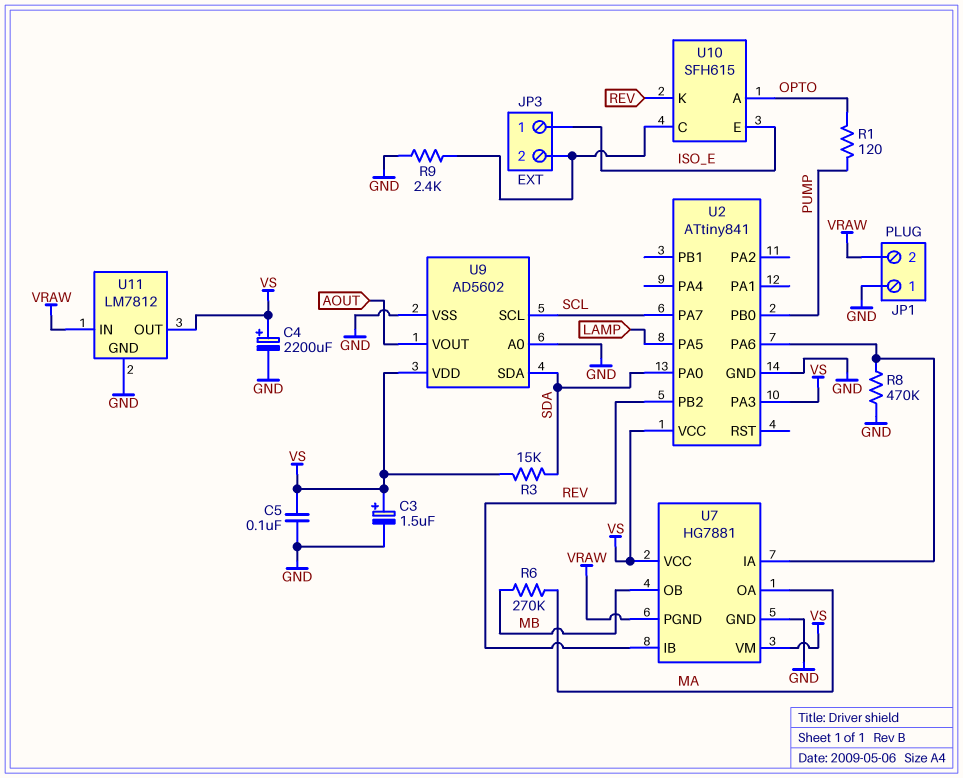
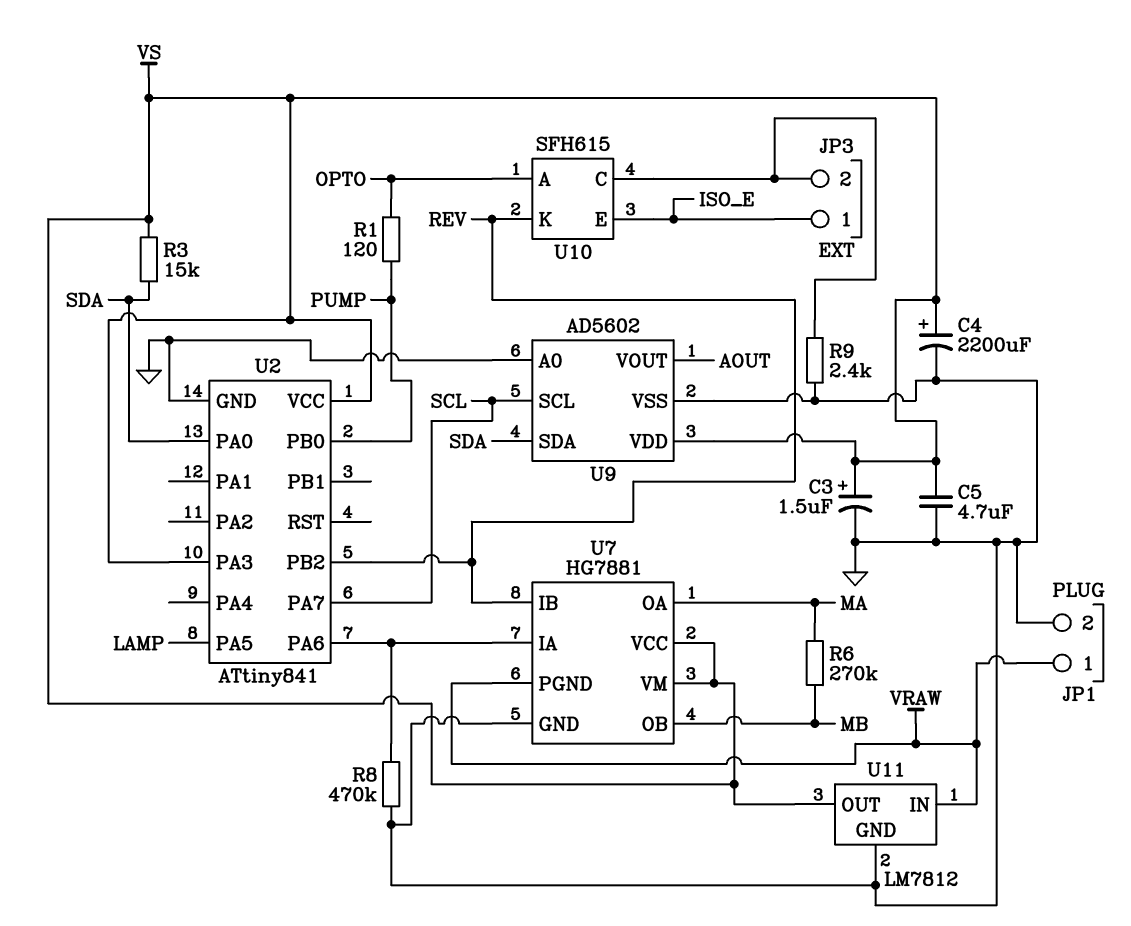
C5: 100nF (GND, VS) -> 4.7uF (GND, VS)
JP1 pin 1: GND -> VRAW
JP1 pin 2: VRAW -> GND

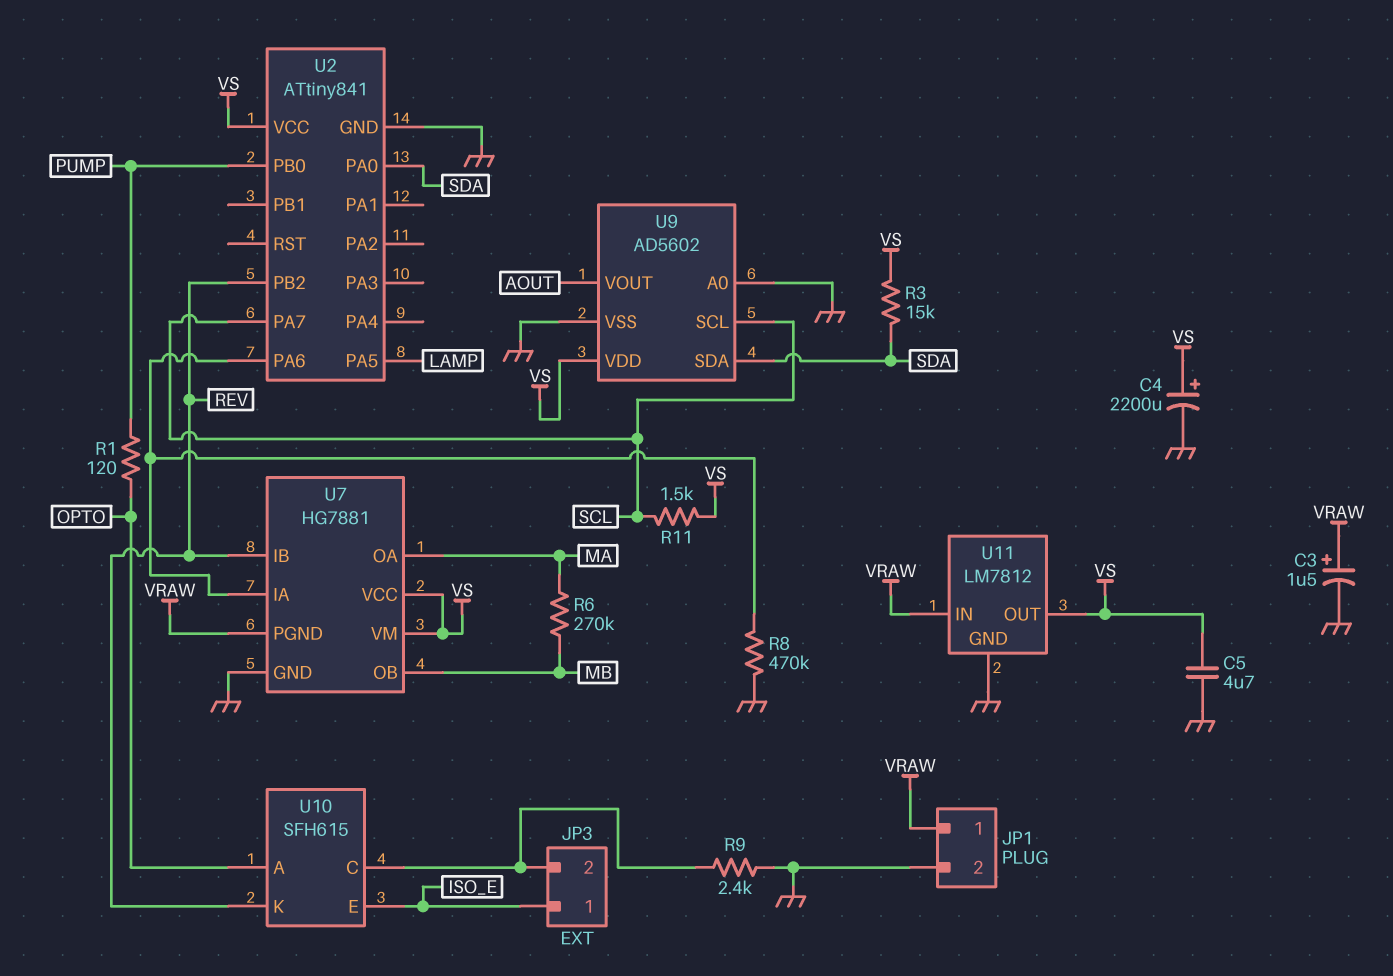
C3: 1.5uF (plus VS, minus GND) -> 1.5uF (plus VRAW, minus GND)
R11: none -> 1.5k (SCL, VS)
U2 pin PA3: VS -> none

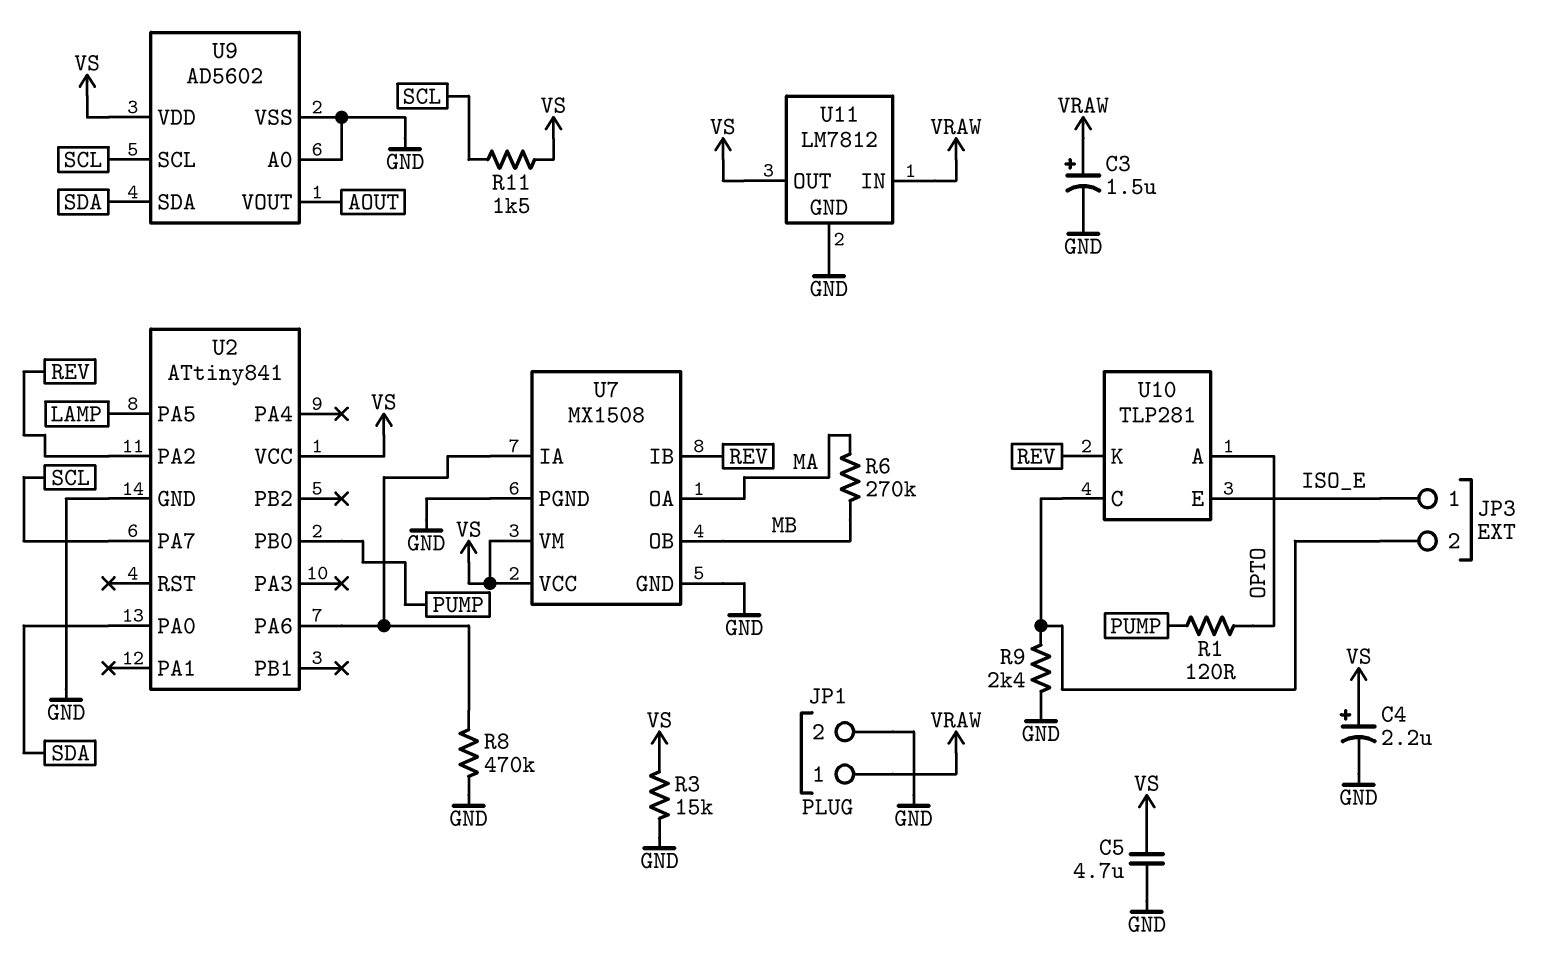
C4: 2200uF (plus VS, minus GND) -> 2.2uF (plus VS, minus GND)
R3: 15k (SDA, VS) -> 15k (GND, VS)
U2 pin PA2: none -> REV
U2 pin PB2: REV -> none
U7: HG7881 -> MX1508
U7 pin PGND: VRAW -> GND
U10: SFH615 -> TLP281

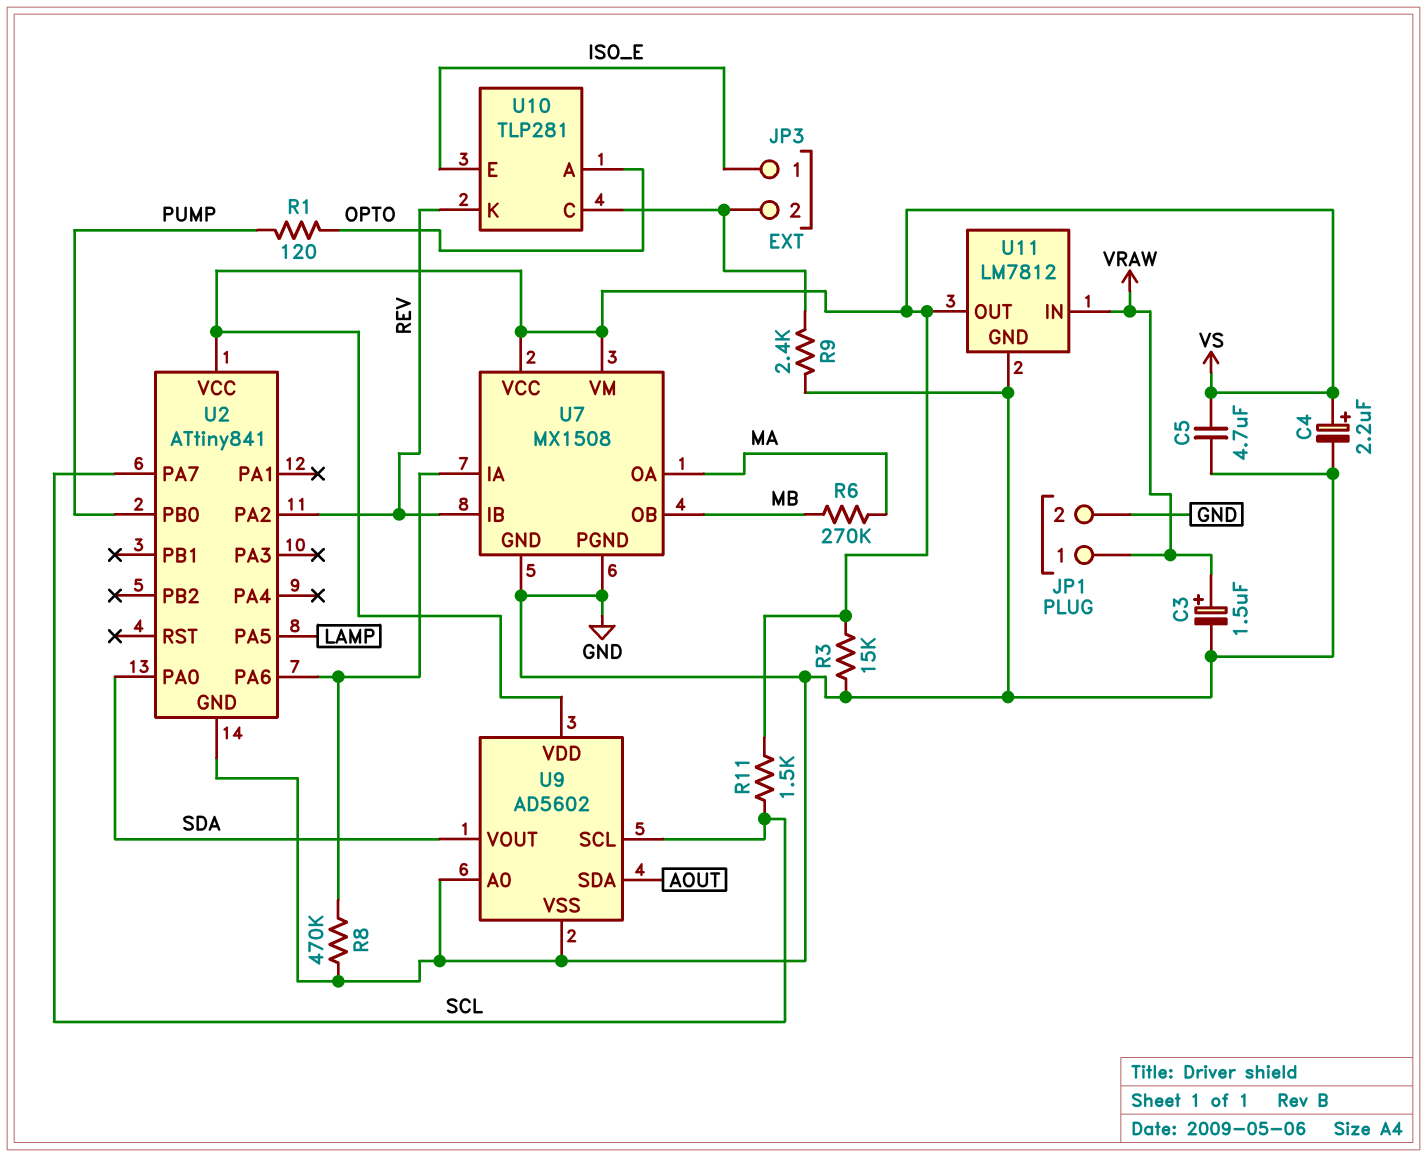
U9 pin SDA: SDA -> AOUT
U9 pin VOUT: AOUT -> SDA

